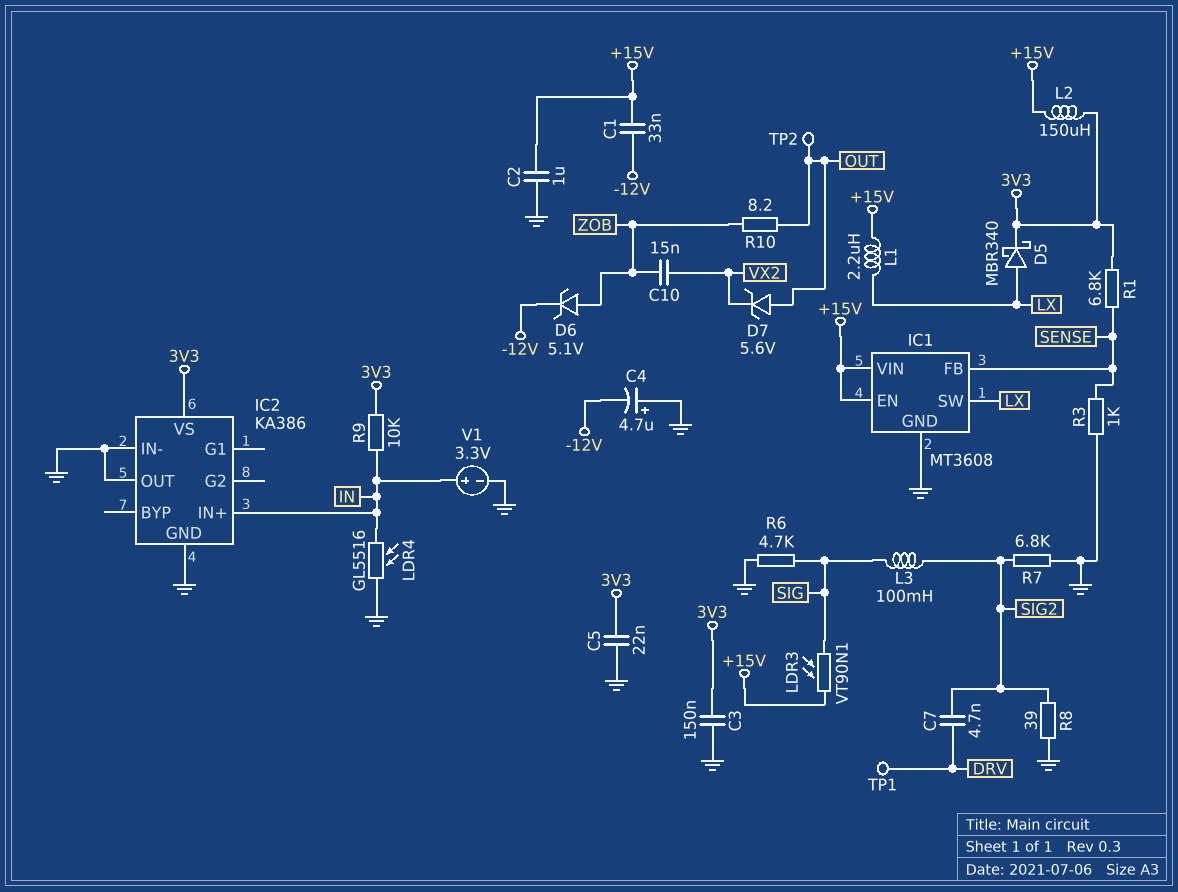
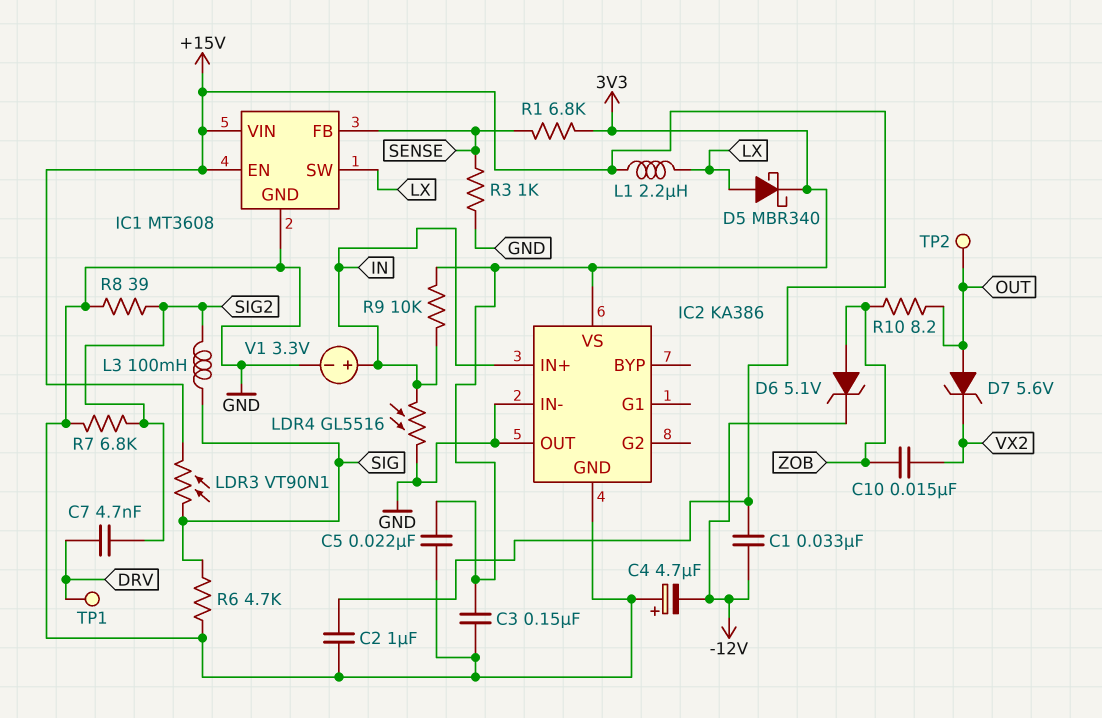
L2: 150uH (+15V, 3V3) -> none

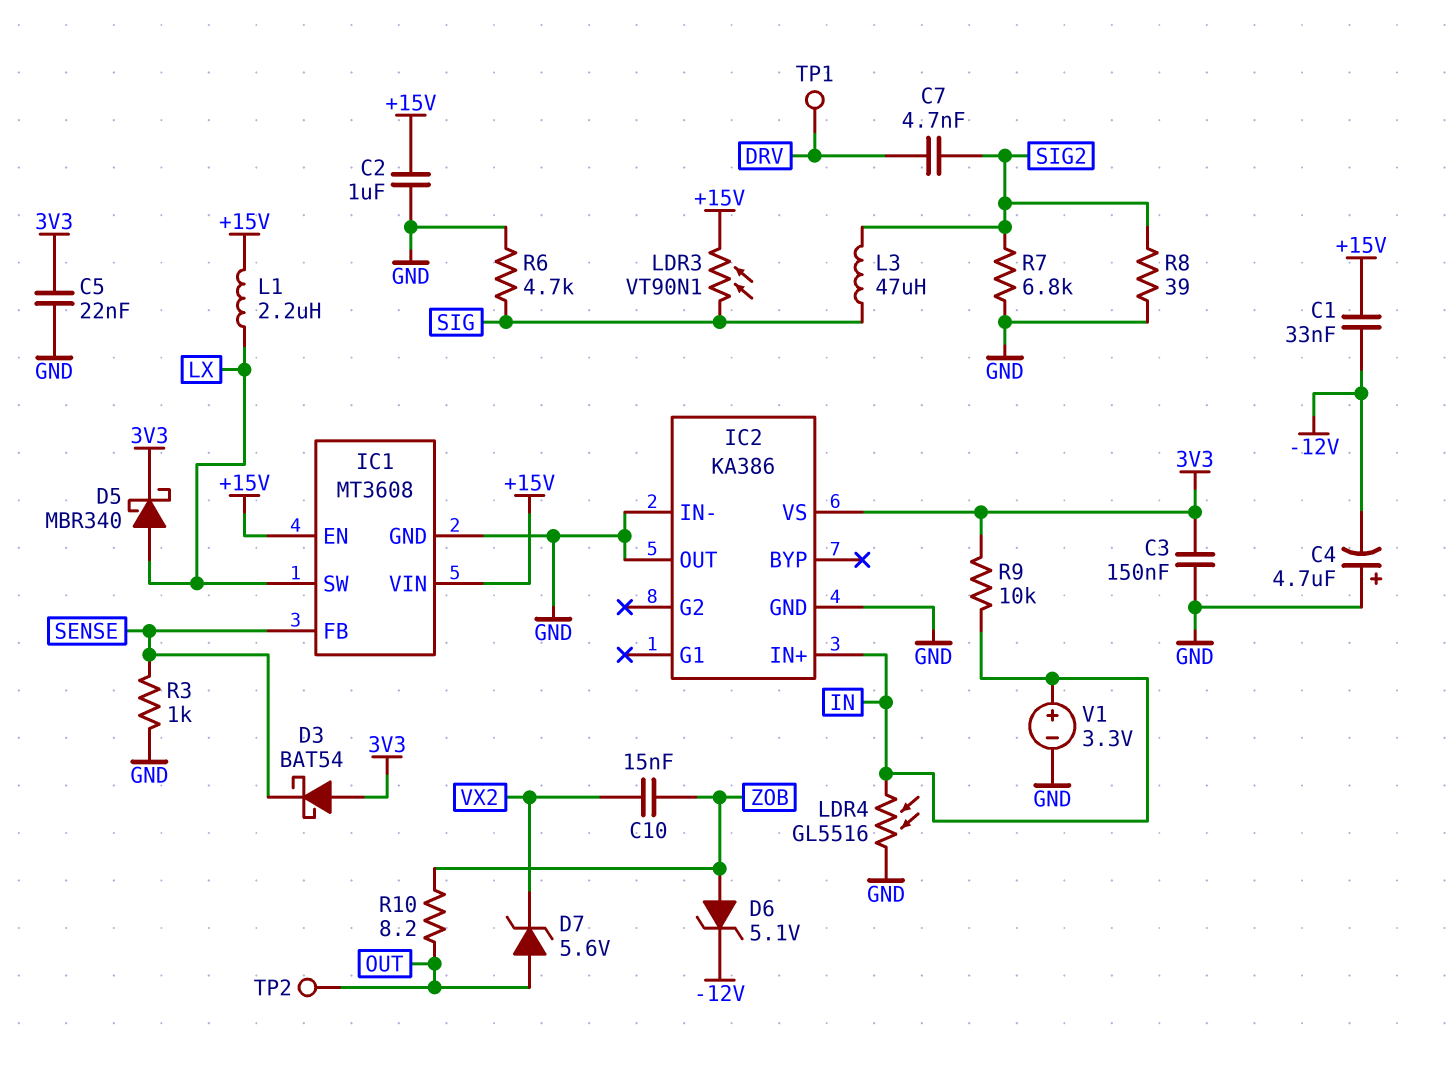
D3: none -> schottky BAT54 (A 3V3, K SENSE)
L3: 100mH (SIG, SIG2) -> 47uH (SIG, SIG2)
R1: 6.8k (3V3, SENSE) -> none

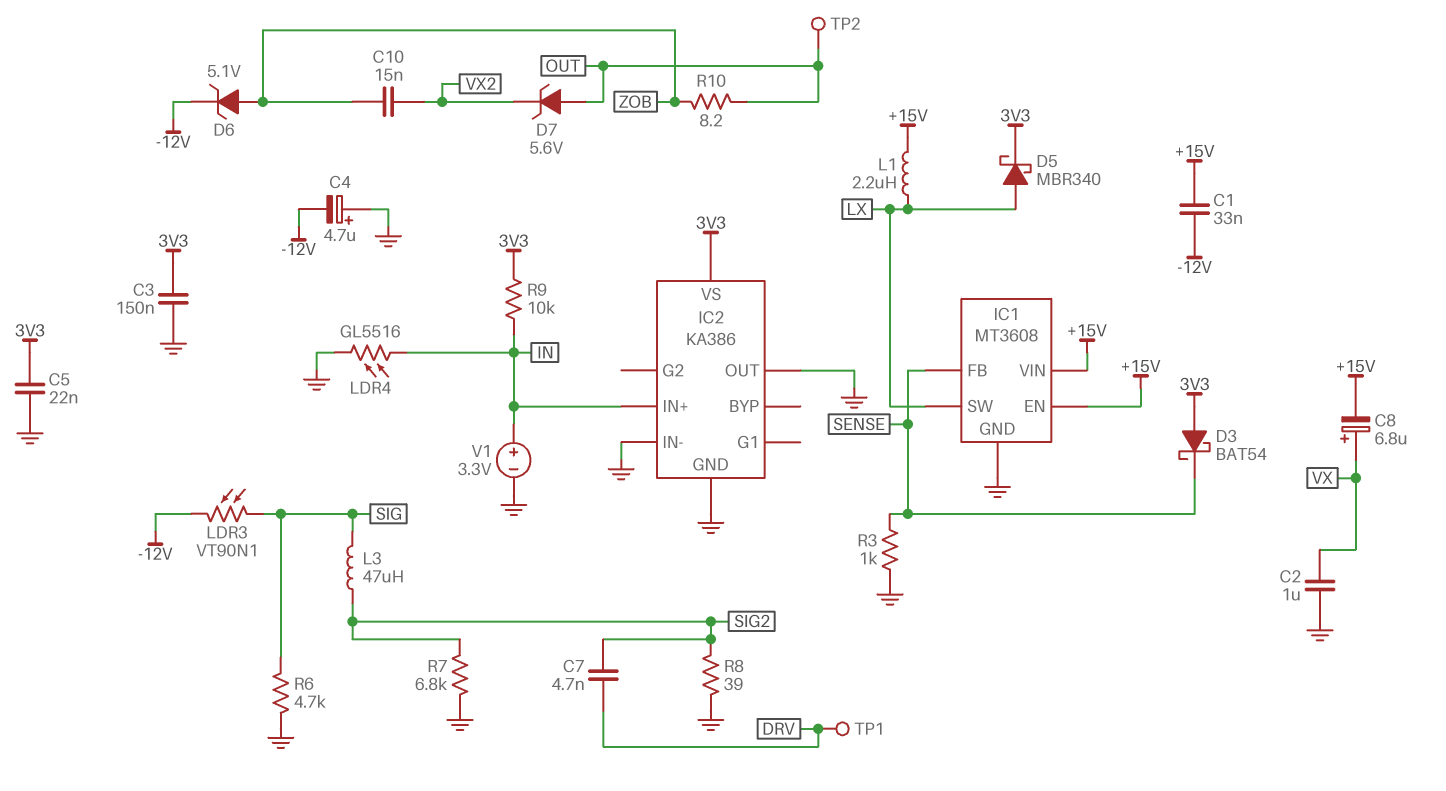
C2: 1uF (+15V, GND) -> 1uF (GND, VX)
C8: none -> 6.8uF (plus VX, minus +15V)
LDR3: VT90N1 (+15V, SIG) -> VT90N1 (-12V, SIG)

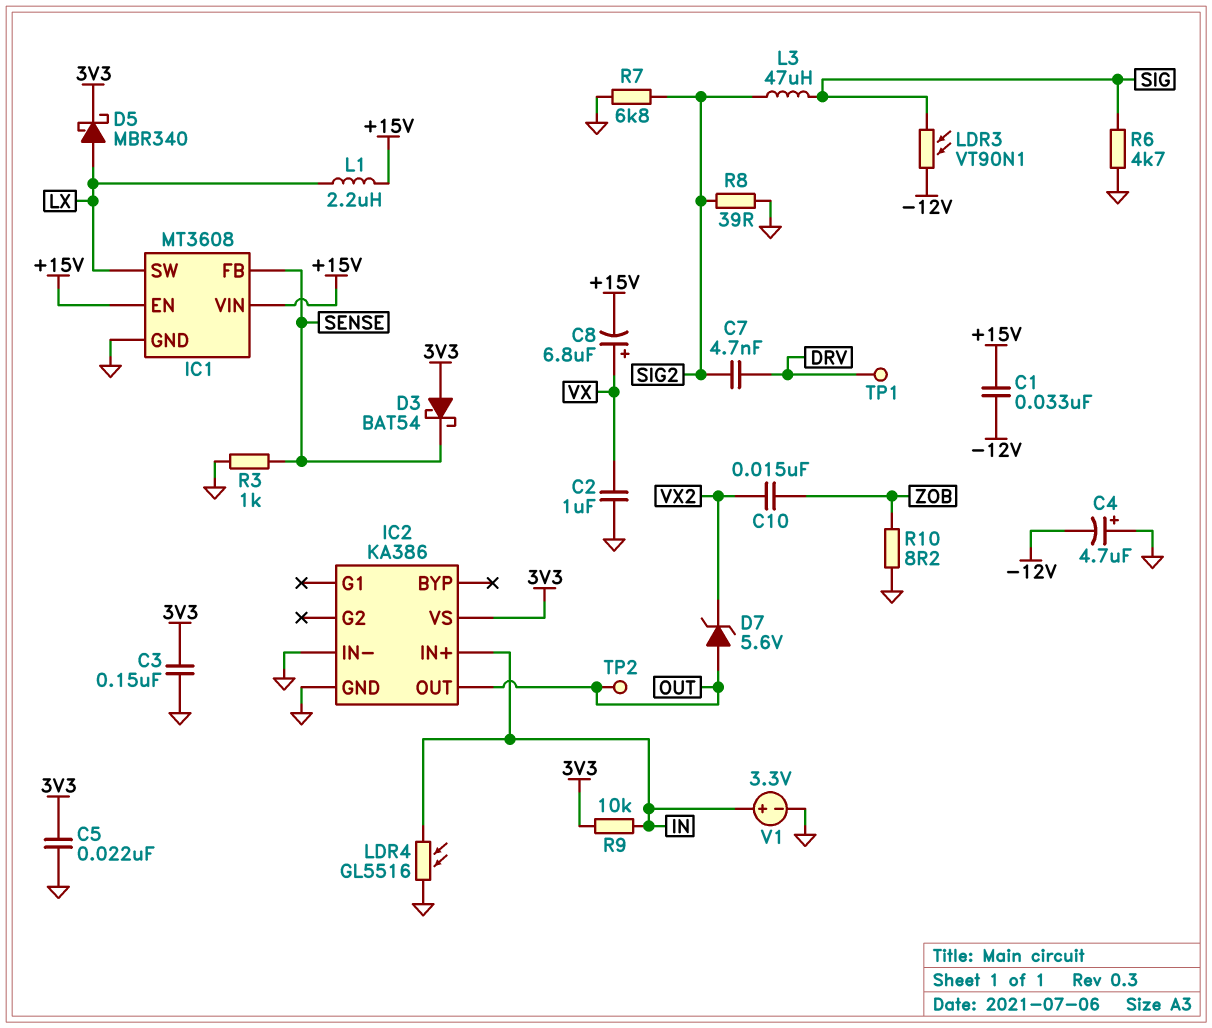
D6: zener 5.1V (A ZOB, K -12V) -> none
IC2 pin OUT: GND -> OUT
R10: 8.2 (OUT, ZOB) -> 8.2 (GND, ZOB)

